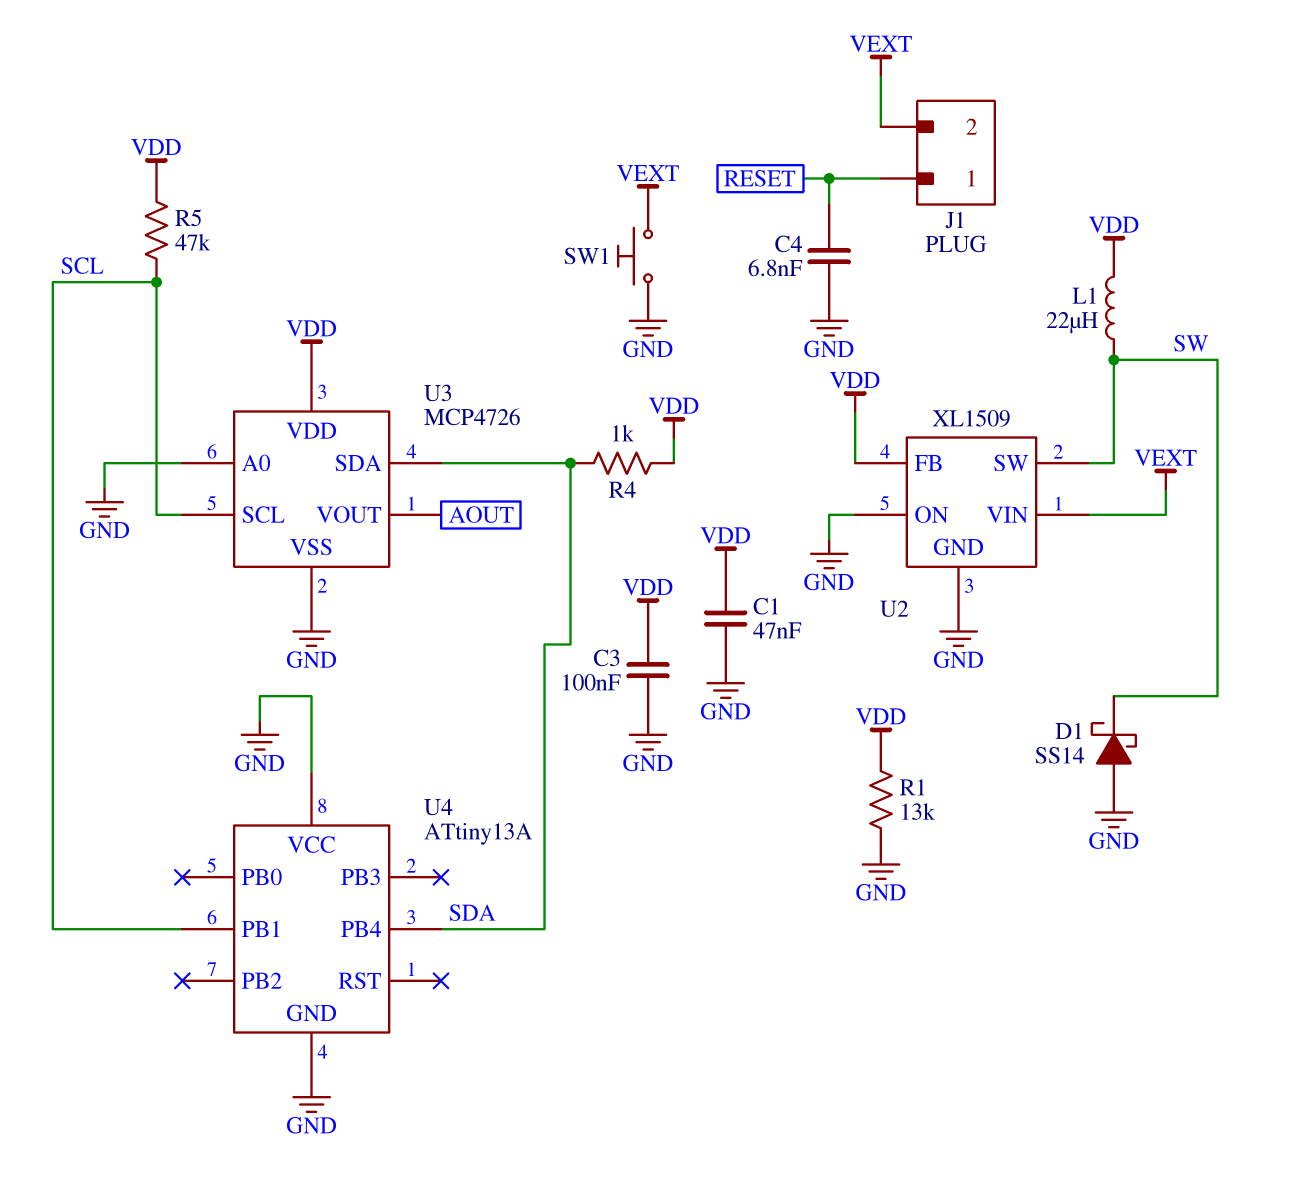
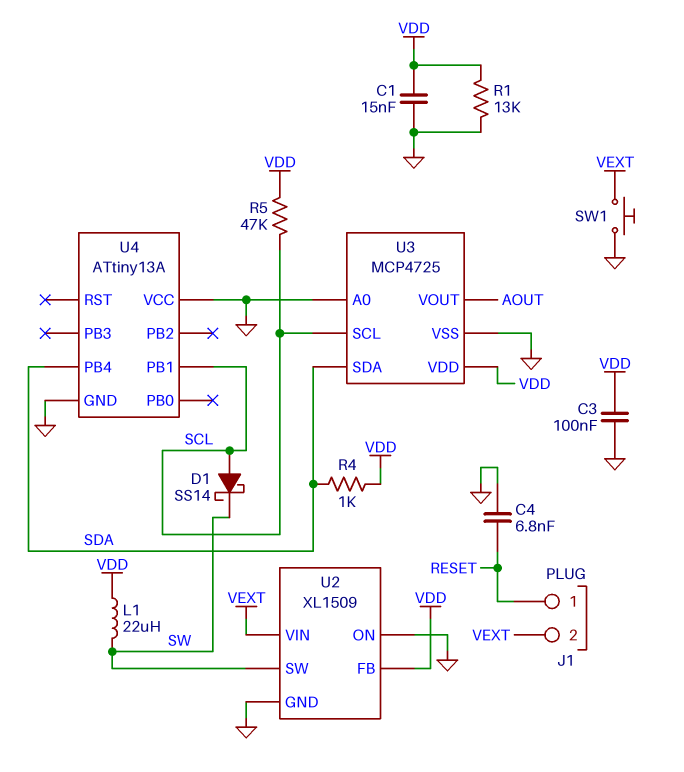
C1: 47nF (GND, VDD) -> 15nF (GND, VDD)
D1: schottky SS14 (A GND, K SW) -> schottky SS14 (A SCL, K SW)
U3: MCP4726 -> MCP4725

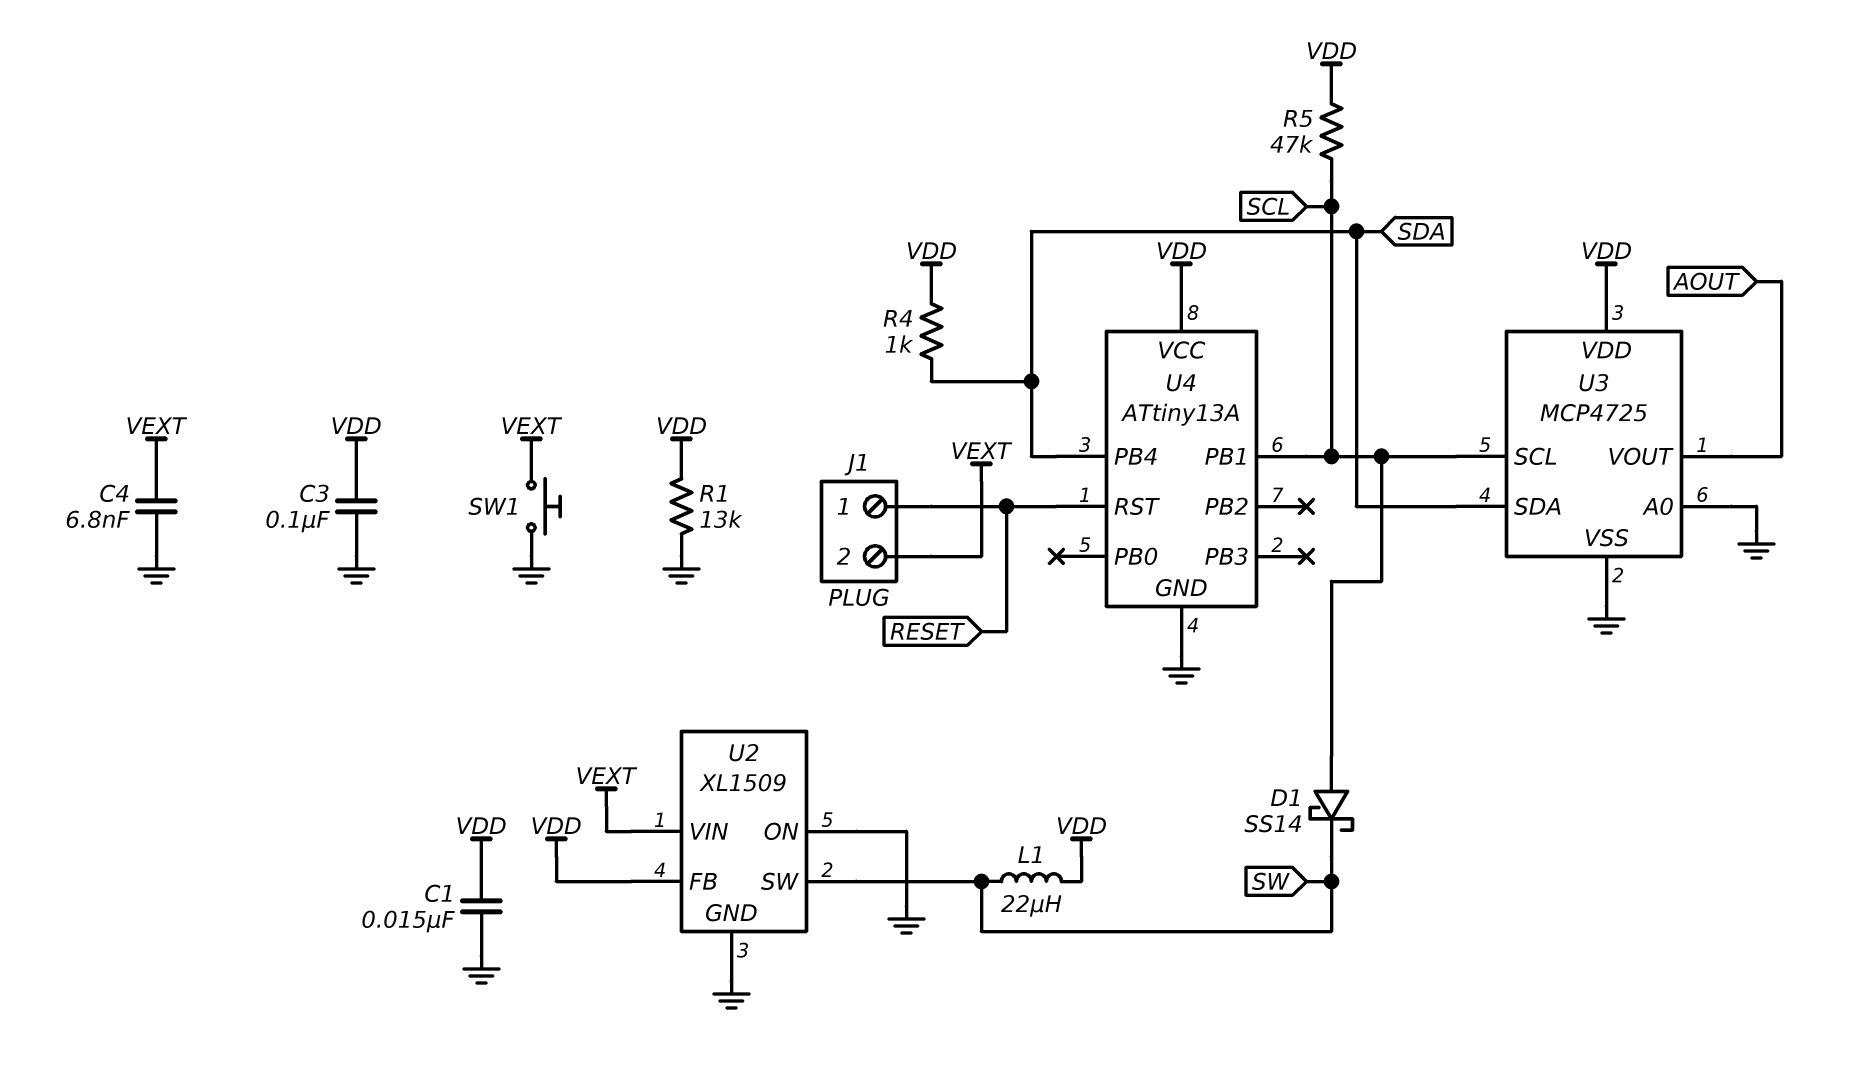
C4: 6.8nF (GND, RESET) -> 6.8nF (GND, VEXT)
U4 pin RST: none -> RESET
U4 pin VCC: GND -> VDD

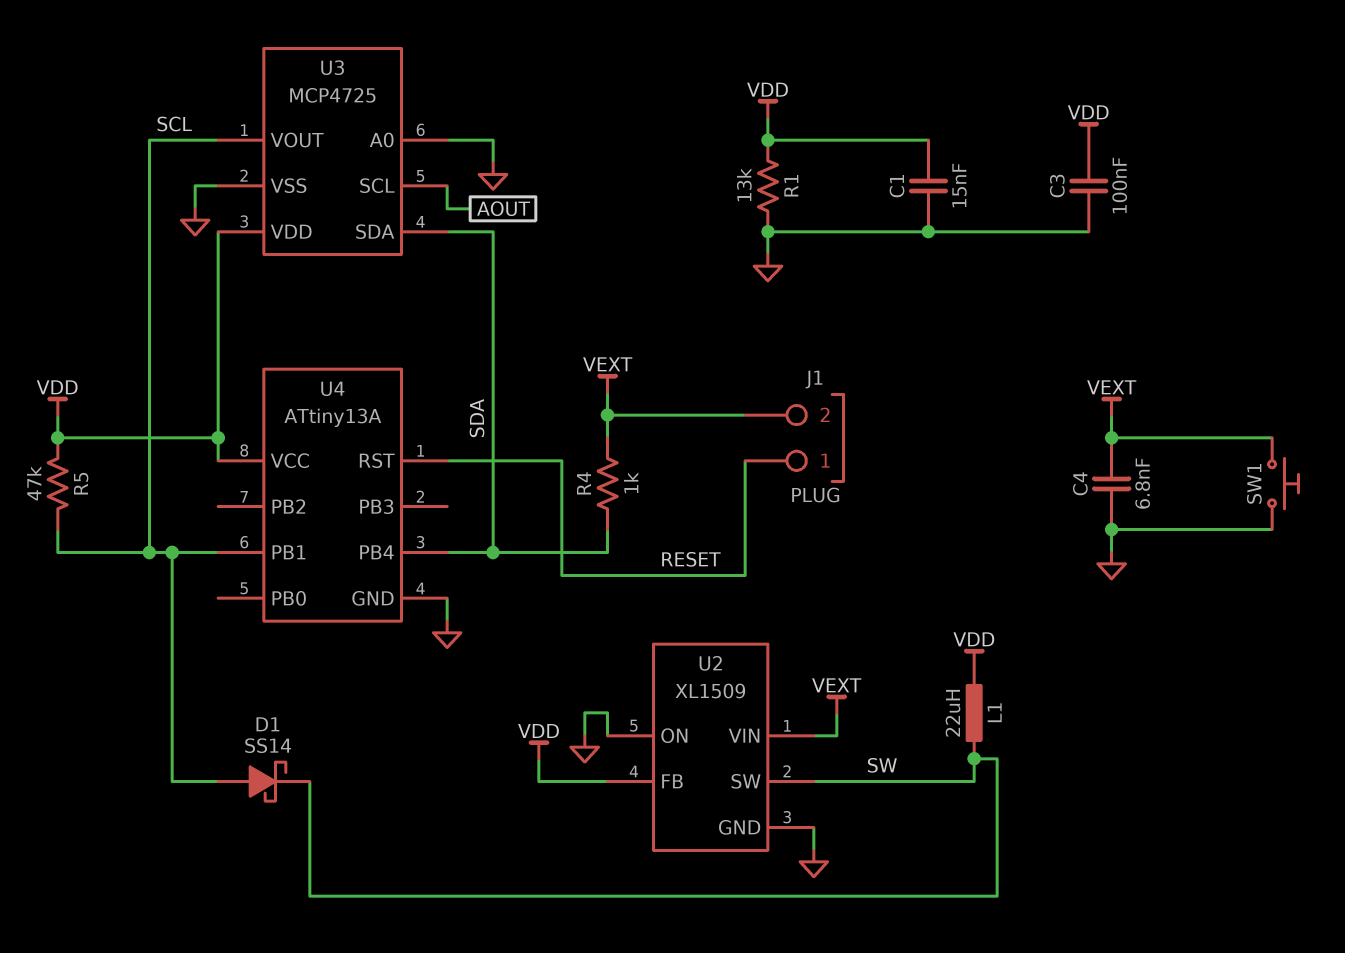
R4: 1k (SDA, VDD) -> 1k (SDA, VEXT)
U3 pin SCL: SCL -> AOUT
U3 pin VOUT: AOUT -> SCL

